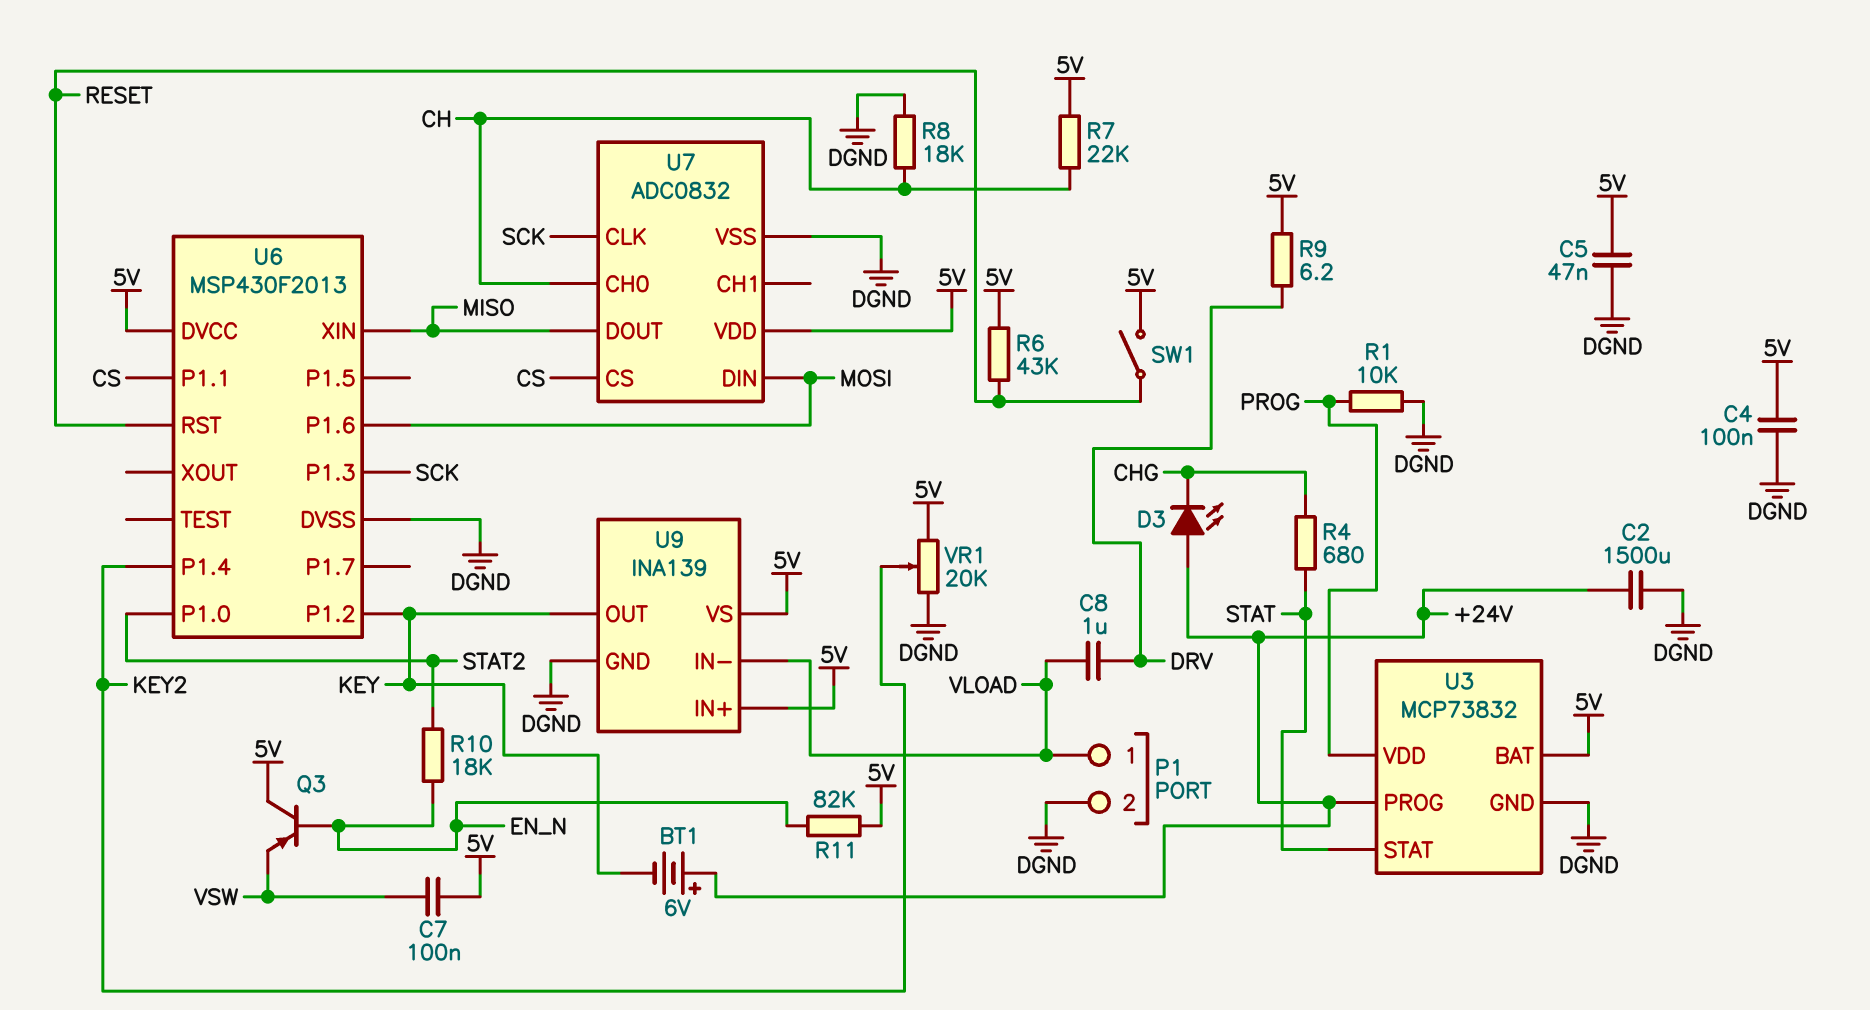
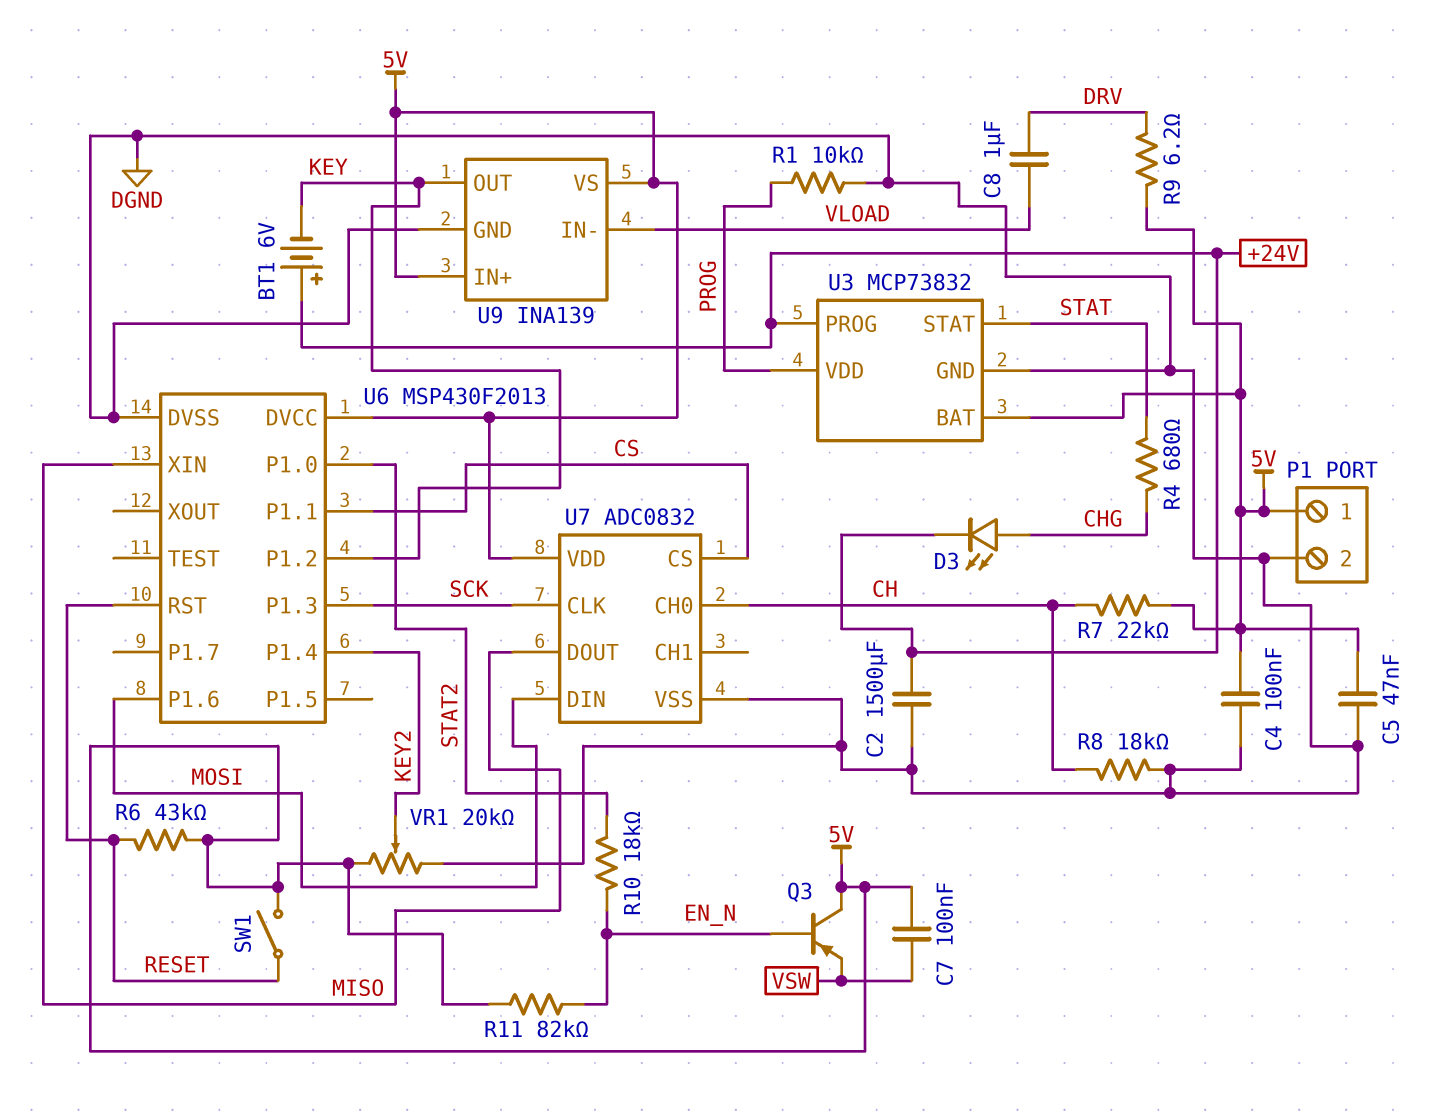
D3: LED (A +24V, K CHG) -> LED (A CHG, K +24V)
P1 pin 1: VLOAD -> 5V

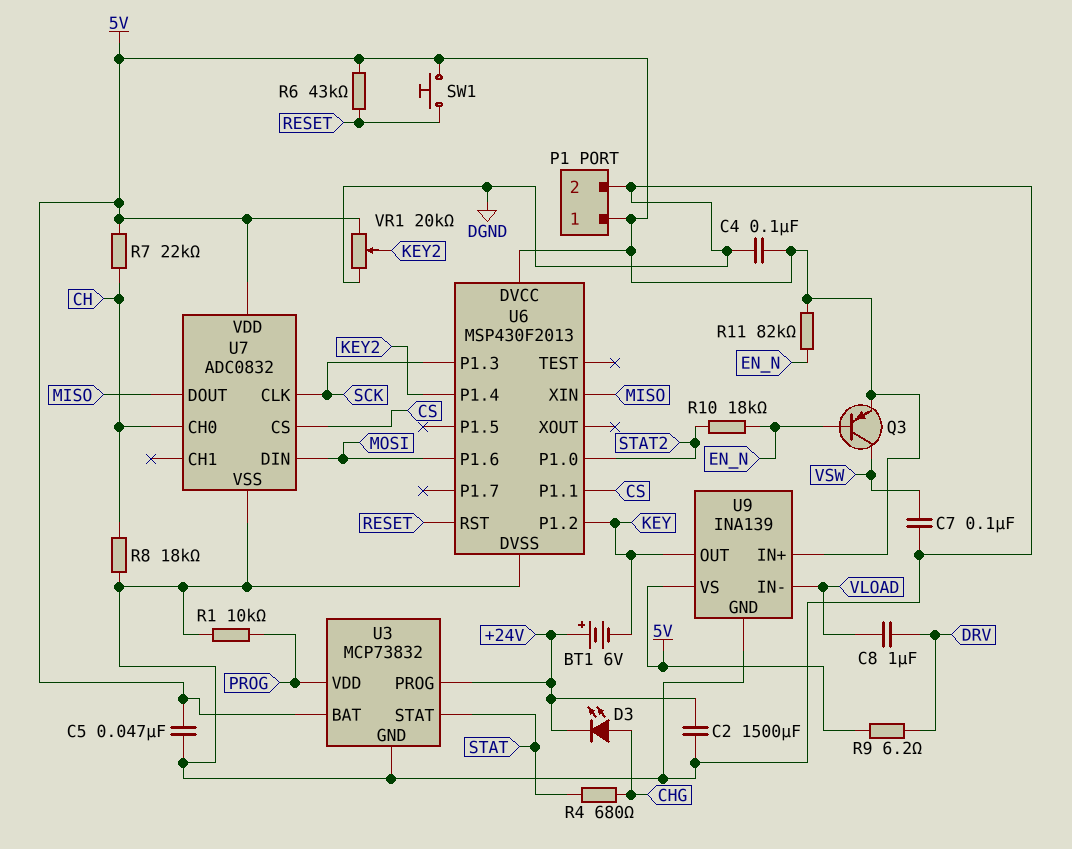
C7: 100nF (5V, VSW) -> 100nF (DGND, VSW)
Q3: PNP (B EN_N, C 5V, E VSW) -> PNP (B EN_N, C VSW, E 5V)
SW1: switch (5V, RESET) -> button (5V, RESET)

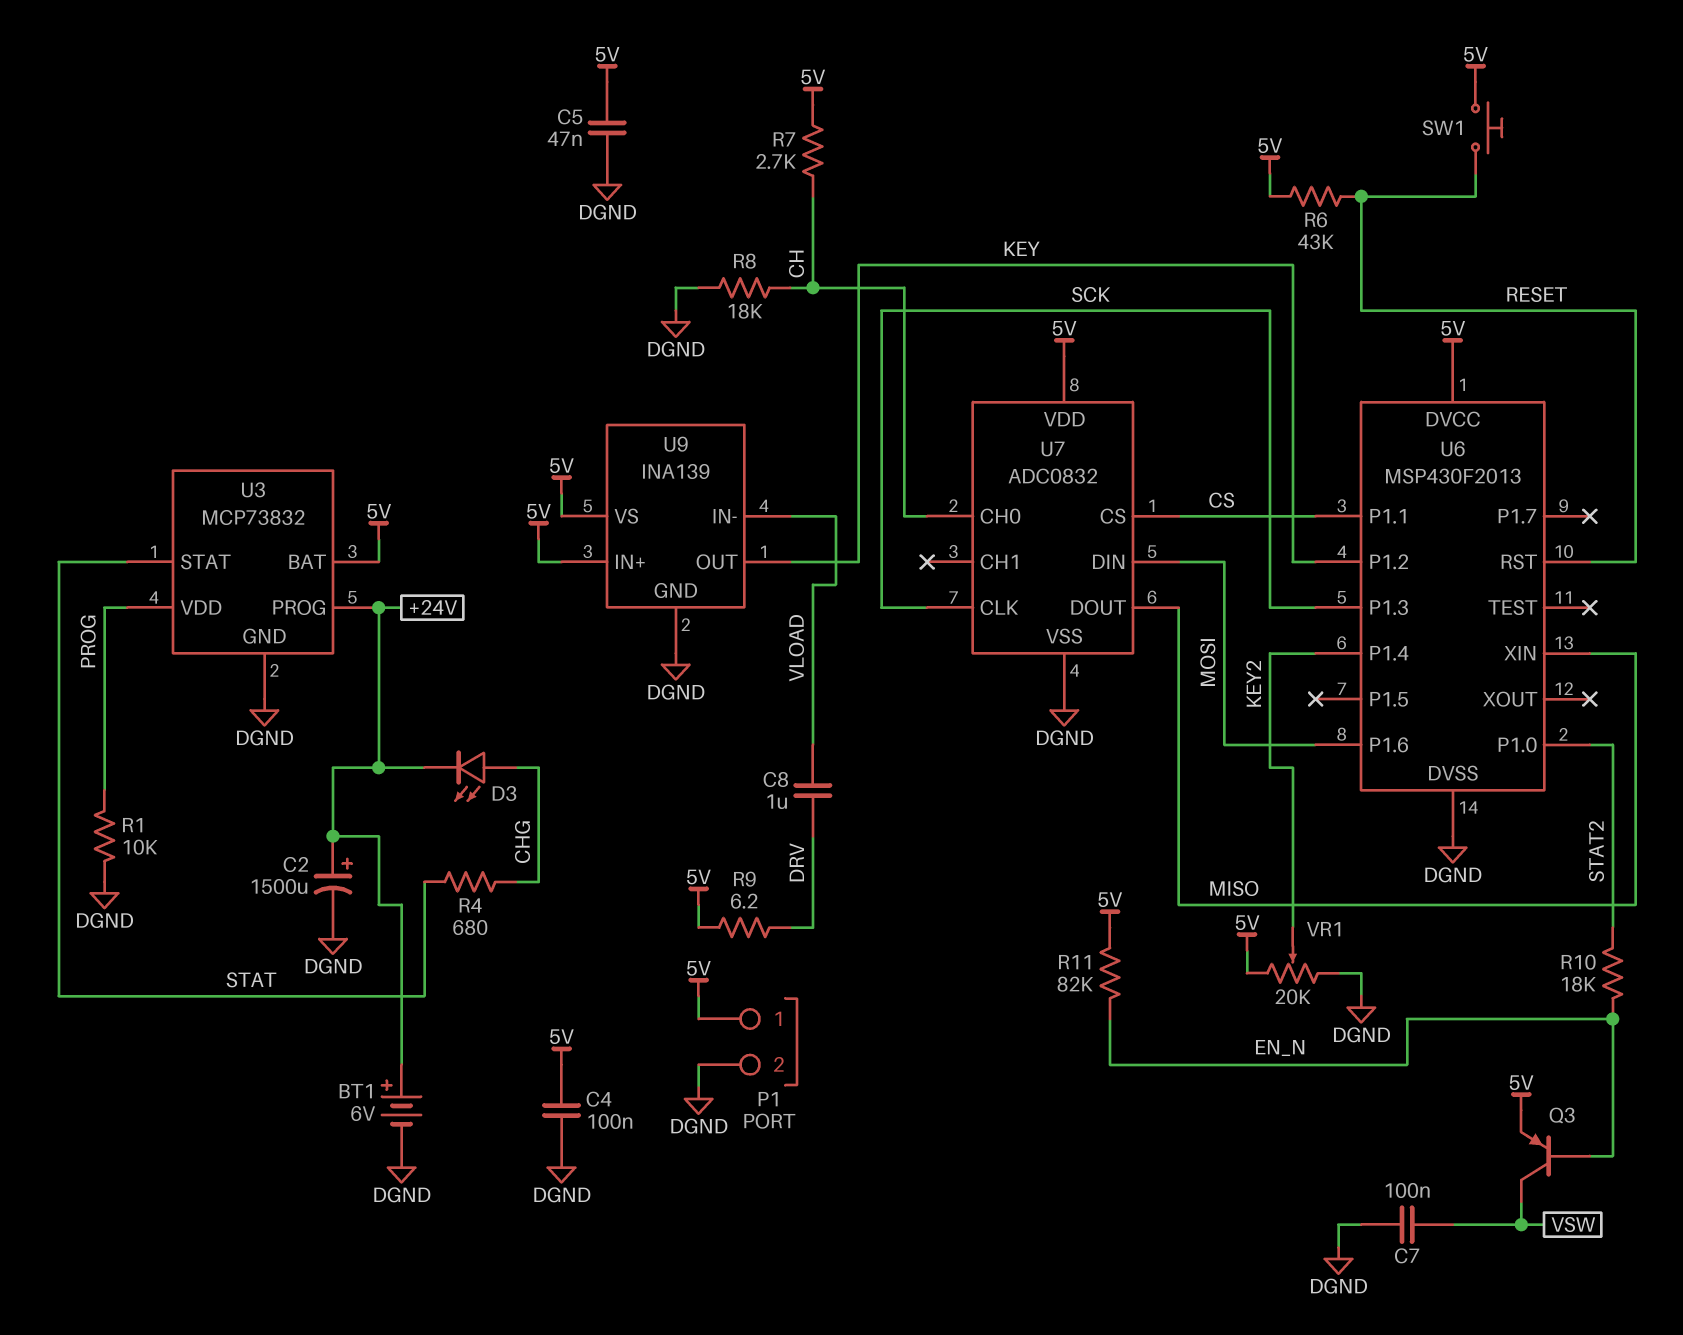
BT1: 6V (plus +24V, minus KEY) -> 6V (plus +24V, minus DGND)
C2: 1500uF (+24V, DGND) -> 1500uF (plus +24V, minus DGND)
R7: 22k (5V, CH) -> 2.7k (5V, CH)

